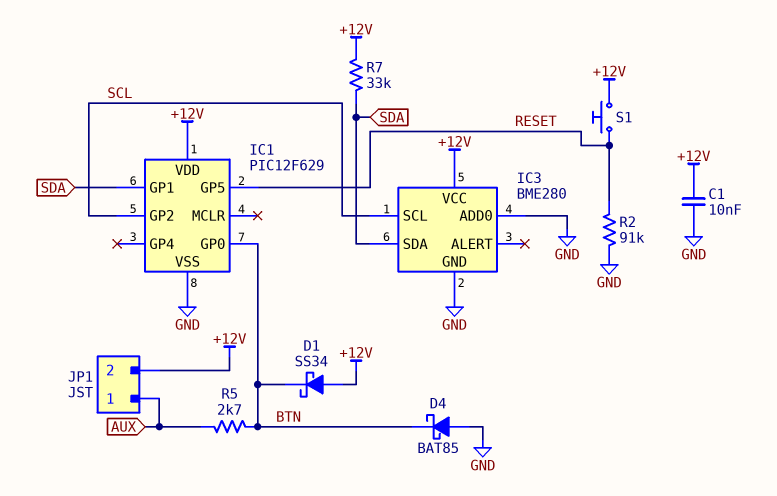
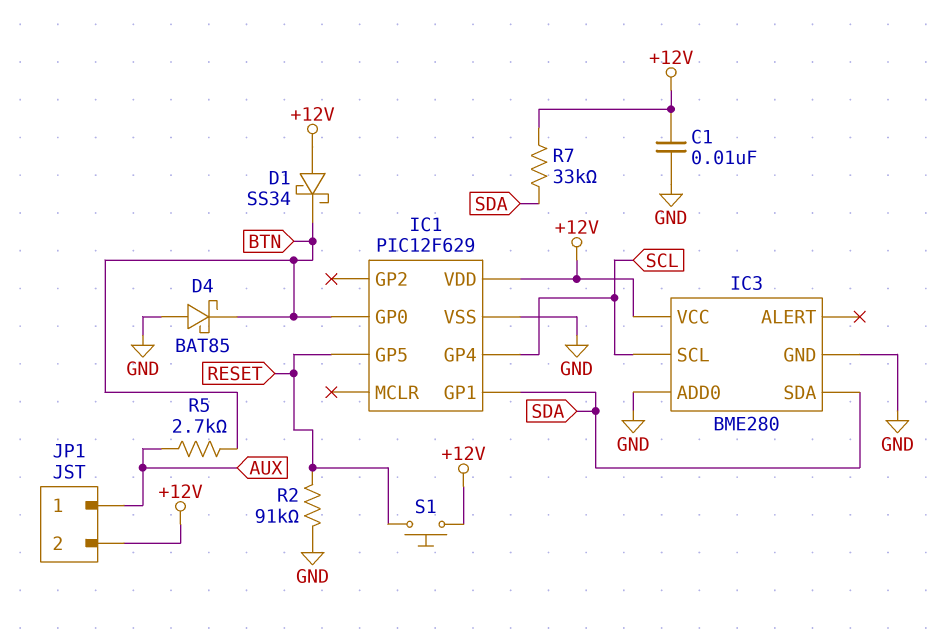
IC1 pin GP2: SCL -> none
IC1 pin GP4: none -> SCL

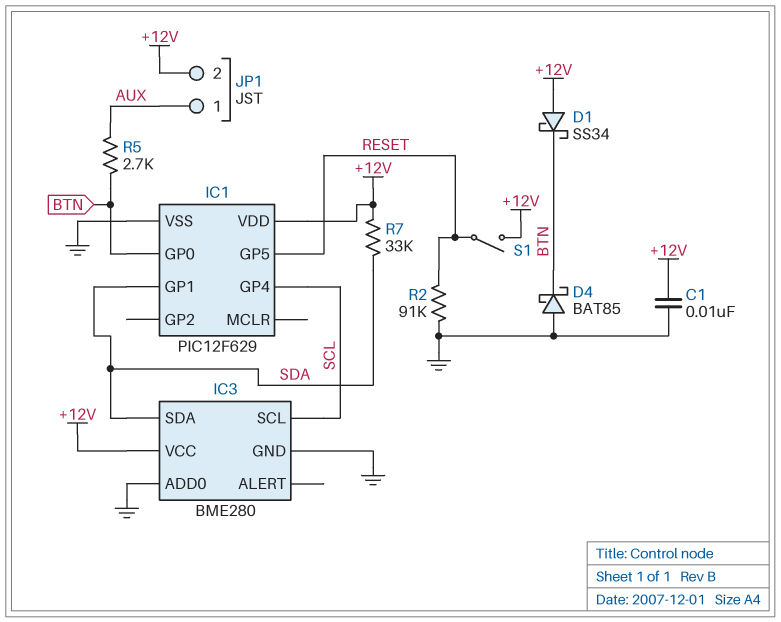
S1: button (+12V, RESET) -> switch (+12V, RESET)

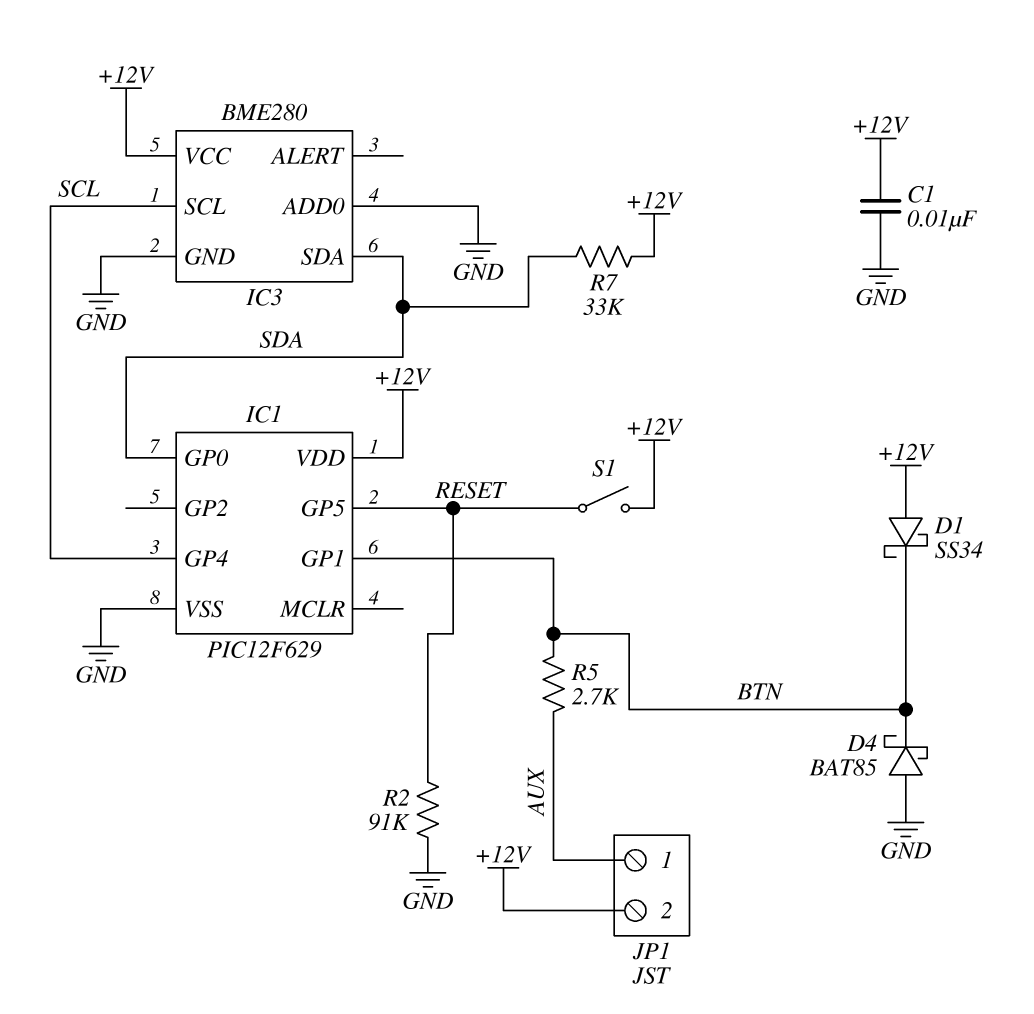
IC1 pin GP0: BTN -> SDA
IC1 pin GP1: SDA -> BTN

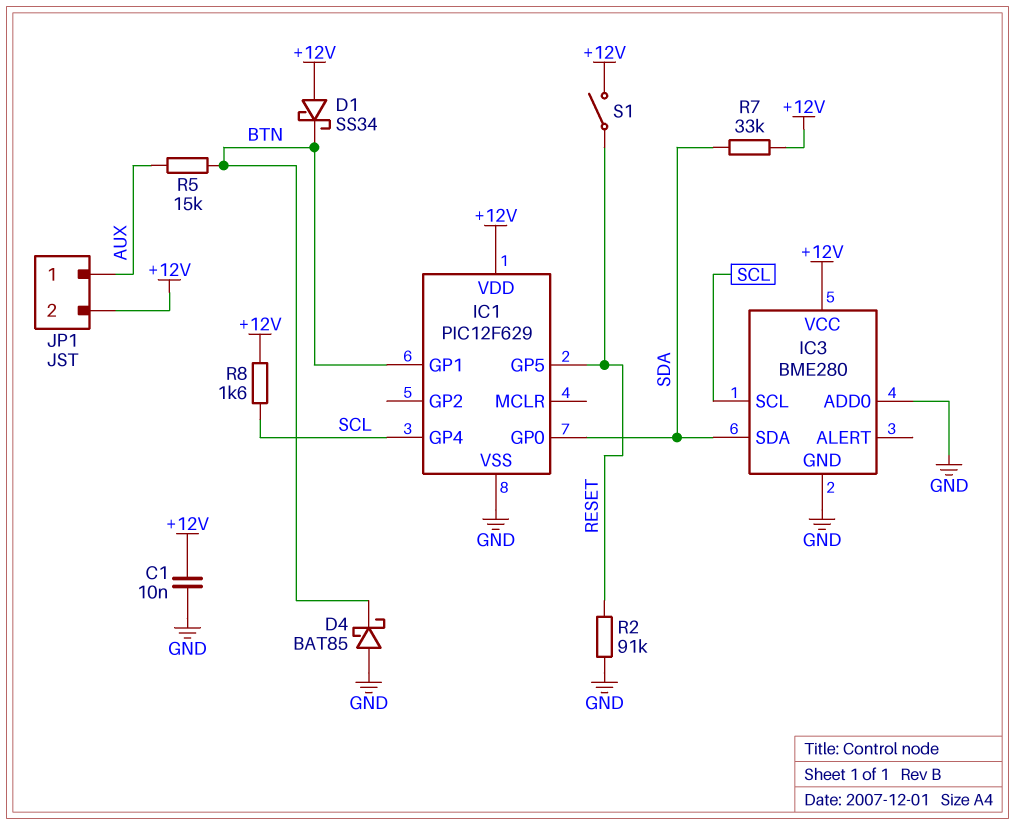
R5: 2.7k (AUX, BTN) -> 15k (AUX, BTN)
R8: none -> 1.6k (+12V, SCL)

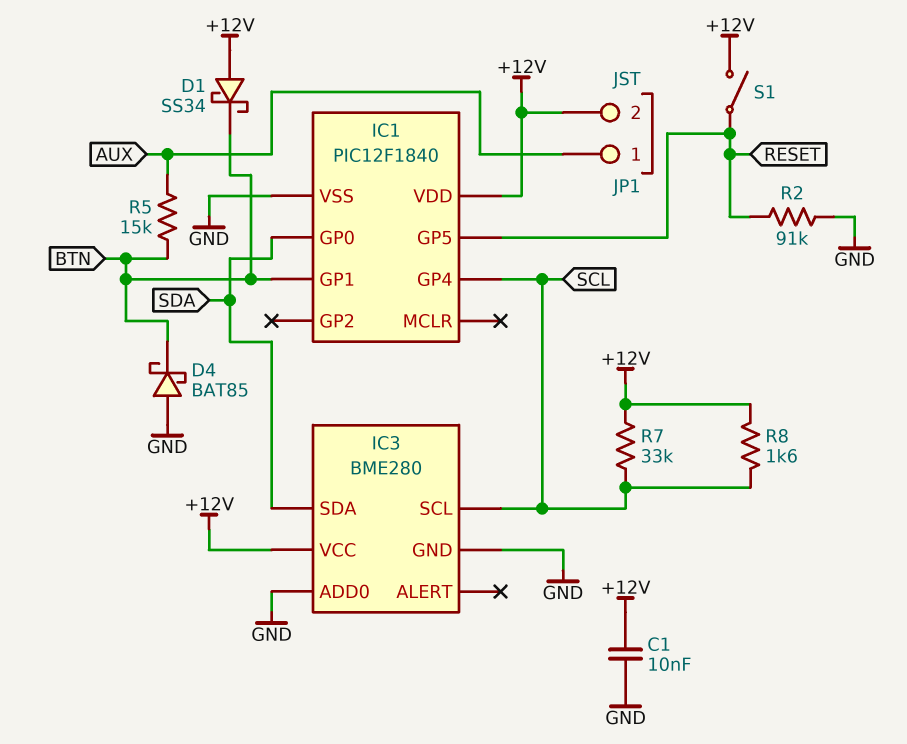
IC1: PIC12F629 -> PIC12F1840
R7: 33k (+12V, SDA) -> 33k (+12V, SCL)

